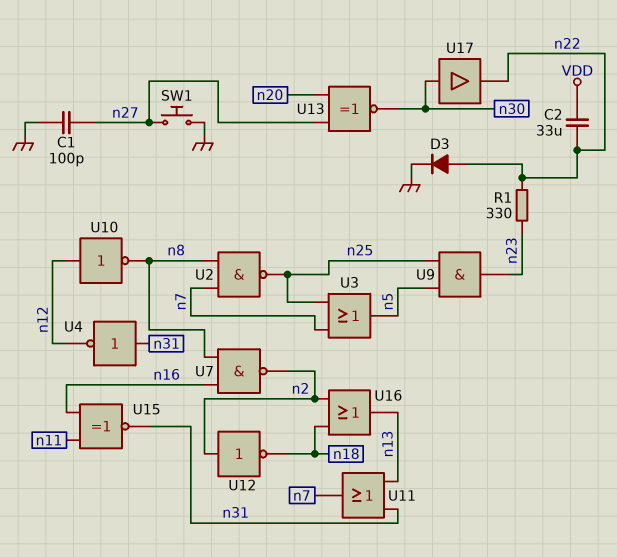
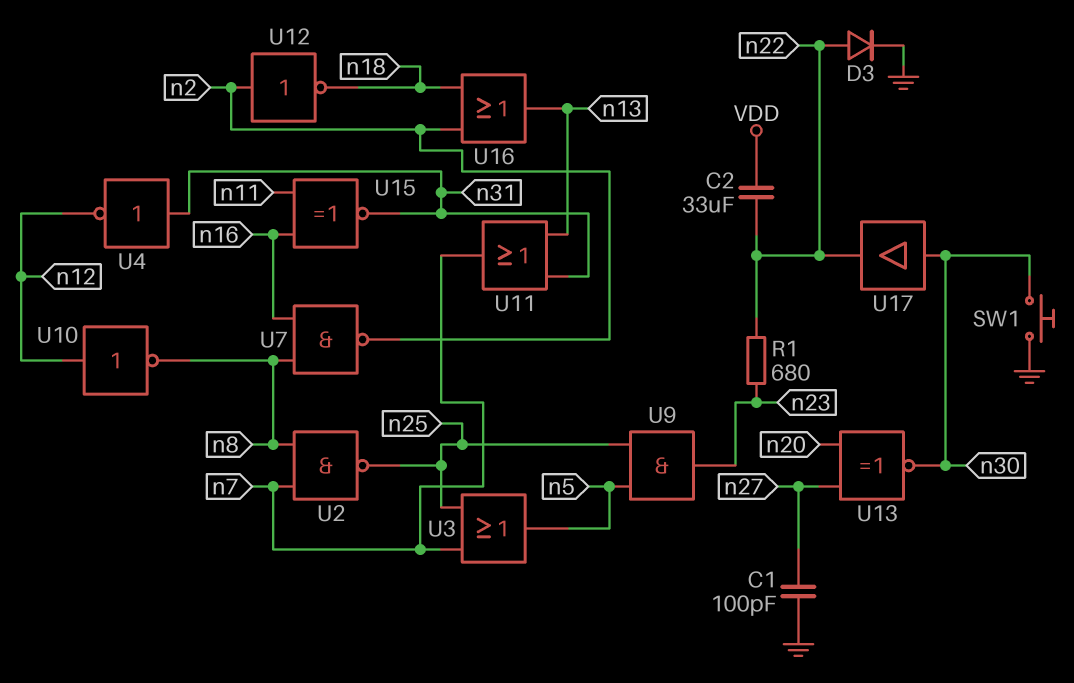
R1: 330 (n22, n23) -> 680 (n22, n23)
SW1: button (GND, n27) -> button (GND, n30)

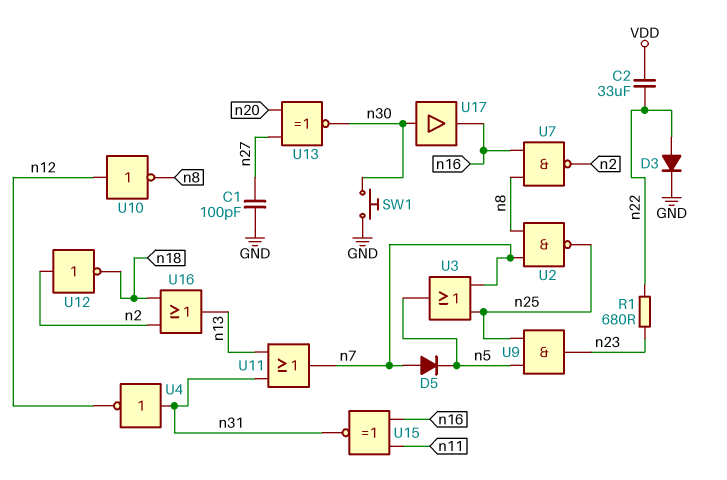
D5: none -> diode (A n7, K n5)
U17: buffer (in n30, out n22) -> buffer (in n30, out n16)

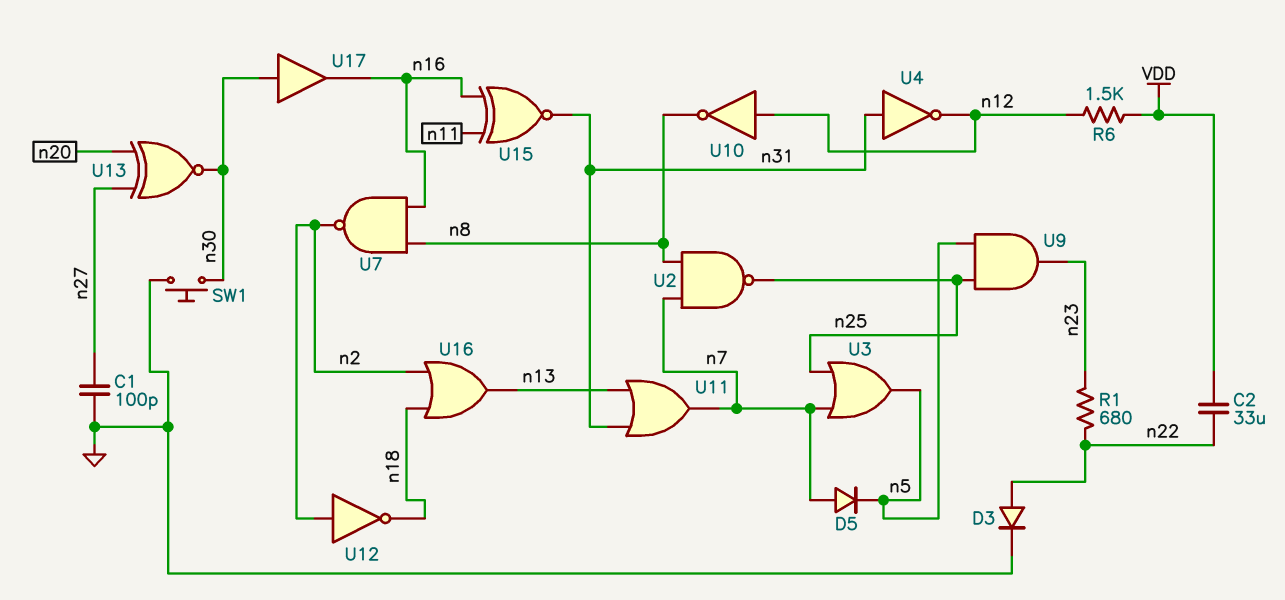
R6: none -> 1.5k (VDD, n12)

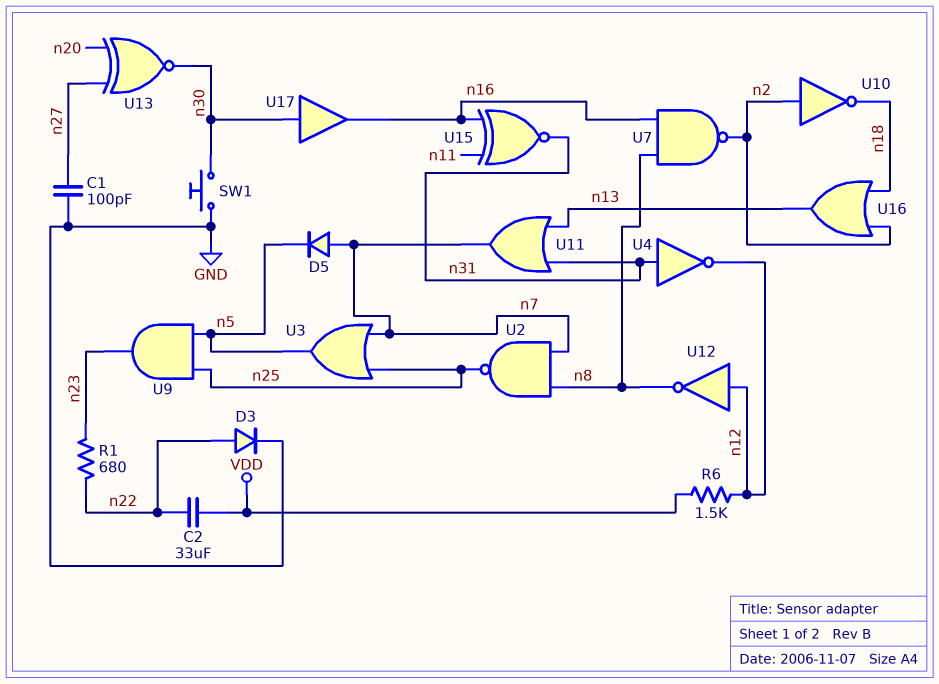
U10: NOT (in n12, out n8) -> NOT (in n2, out n18)
U12: NOT (in n2, out n18) -> NOT (in n12, out n8)

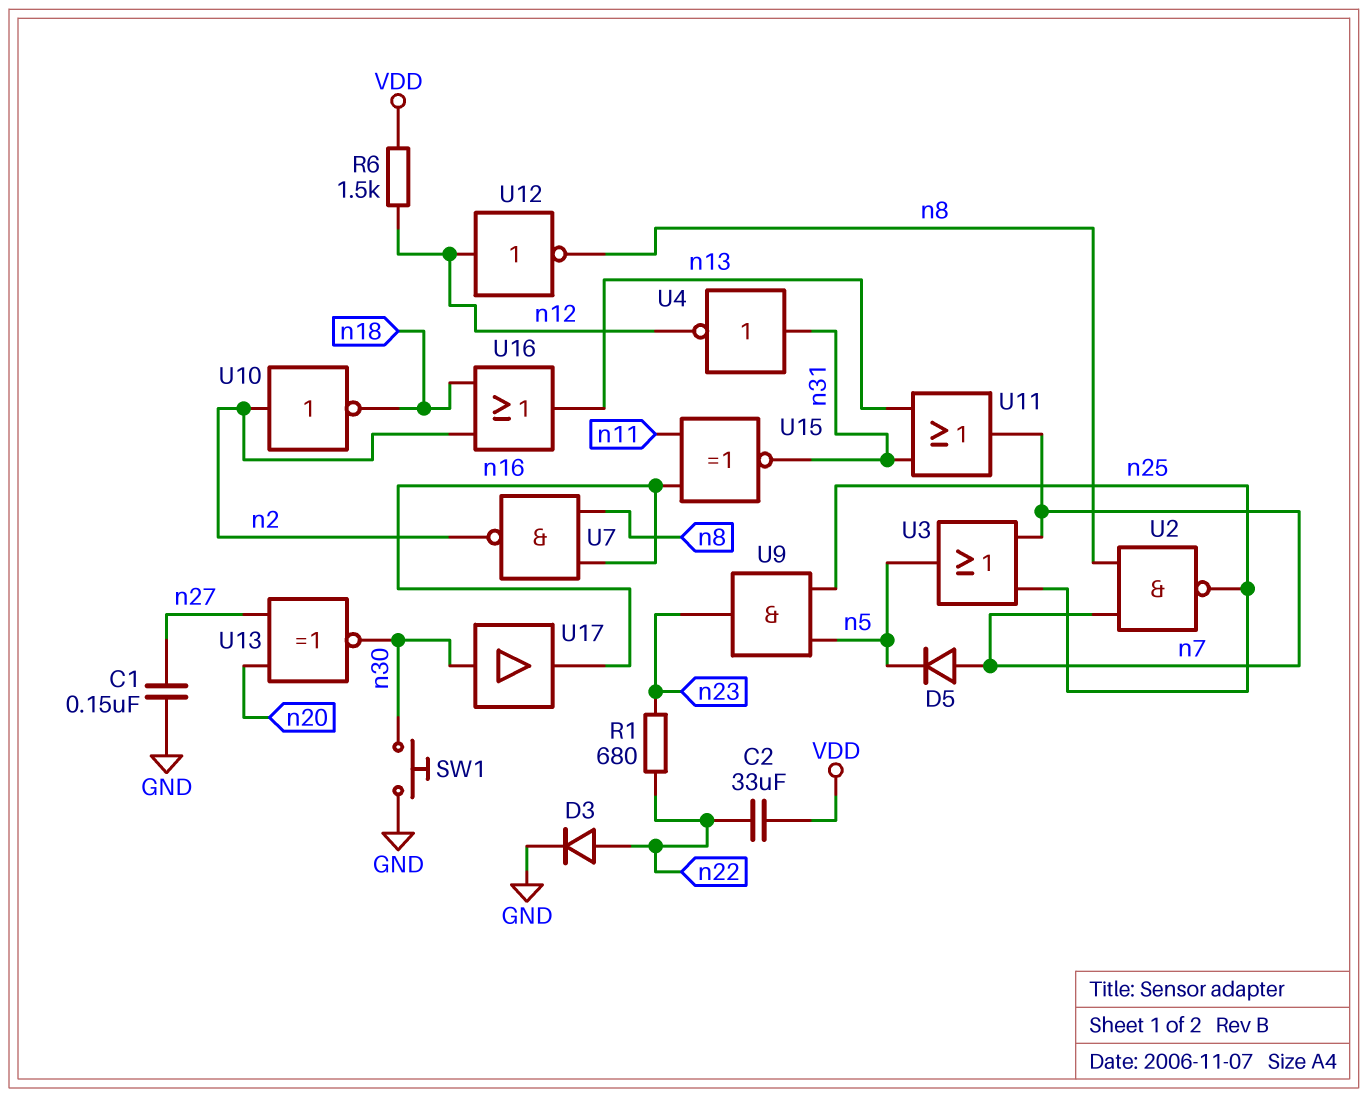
C1: 100pF (GND, n27) -> 150nF (GND, n27)

